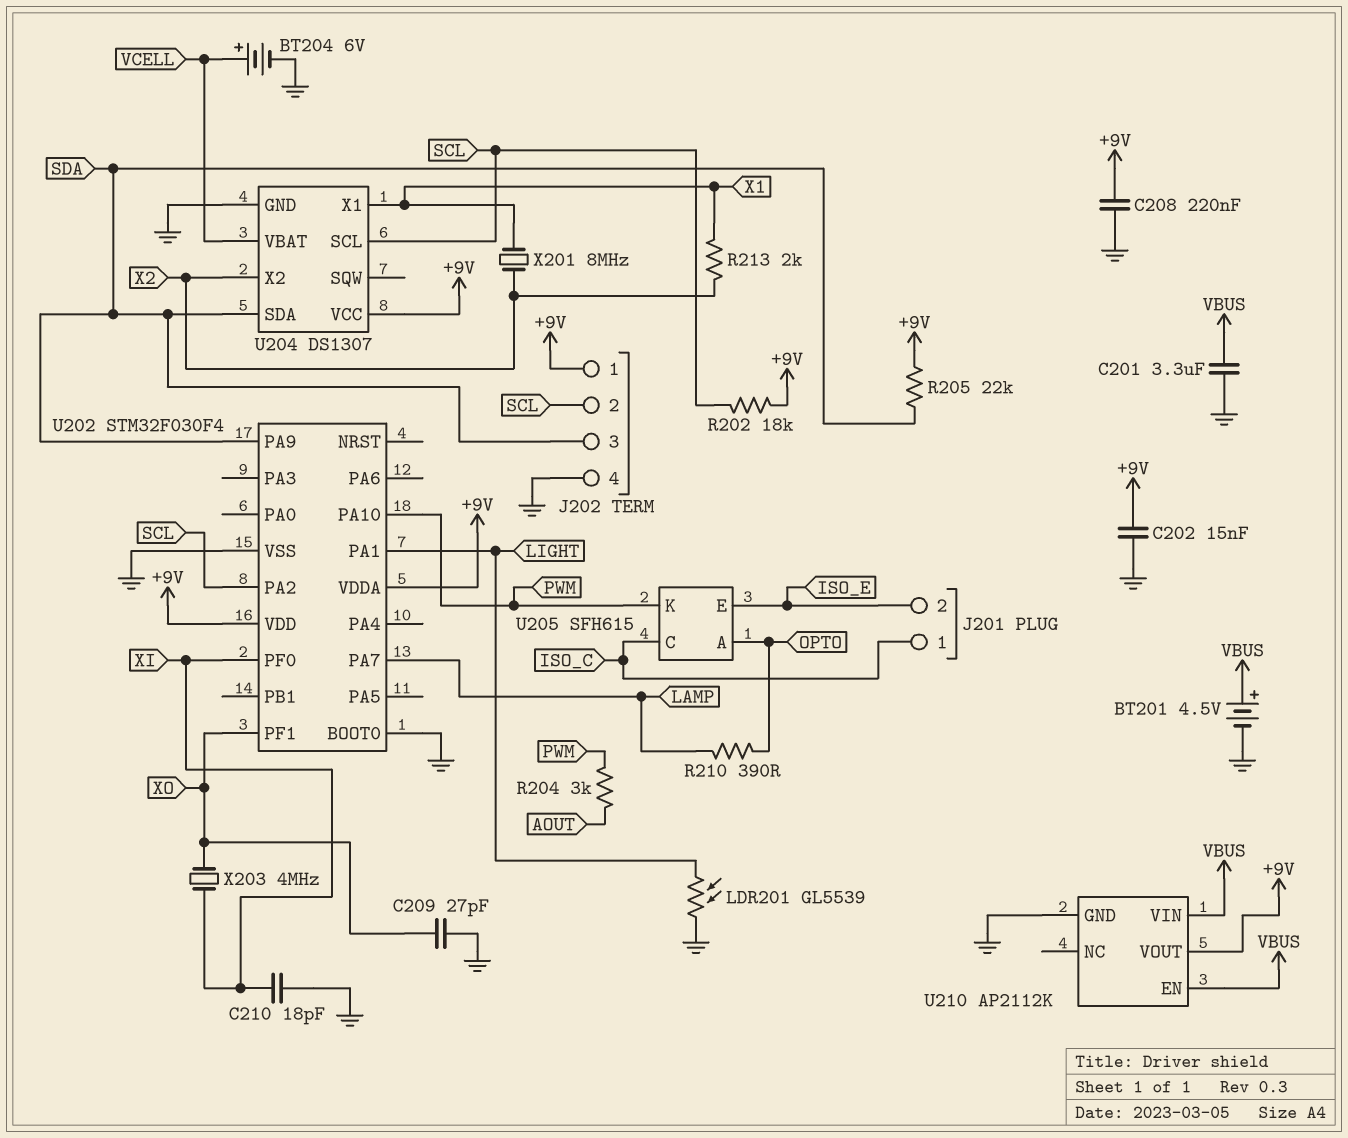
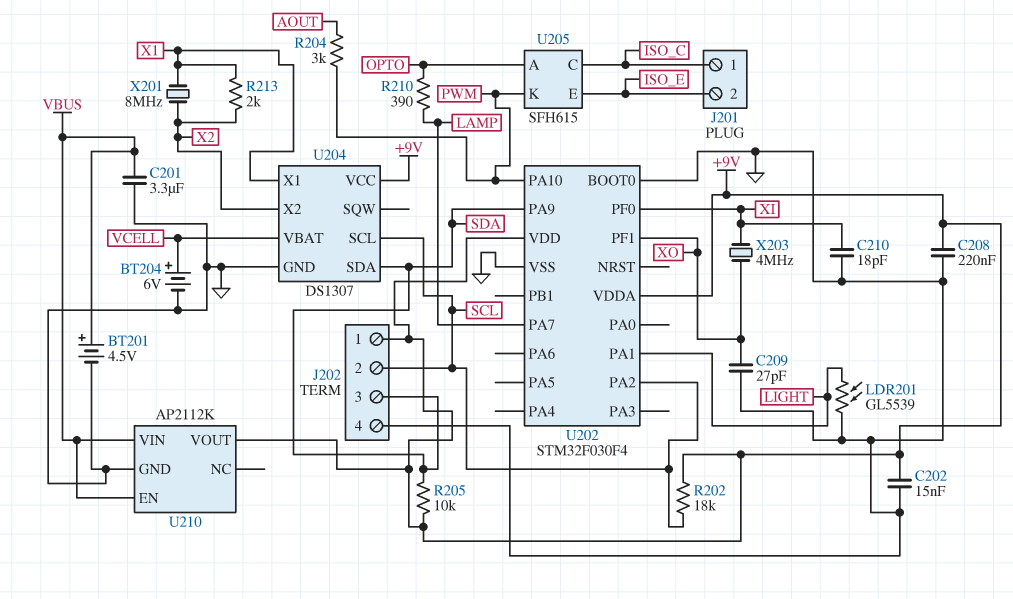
R205: 22k (+9V, SDA) -> 10k (+9V, SDA)

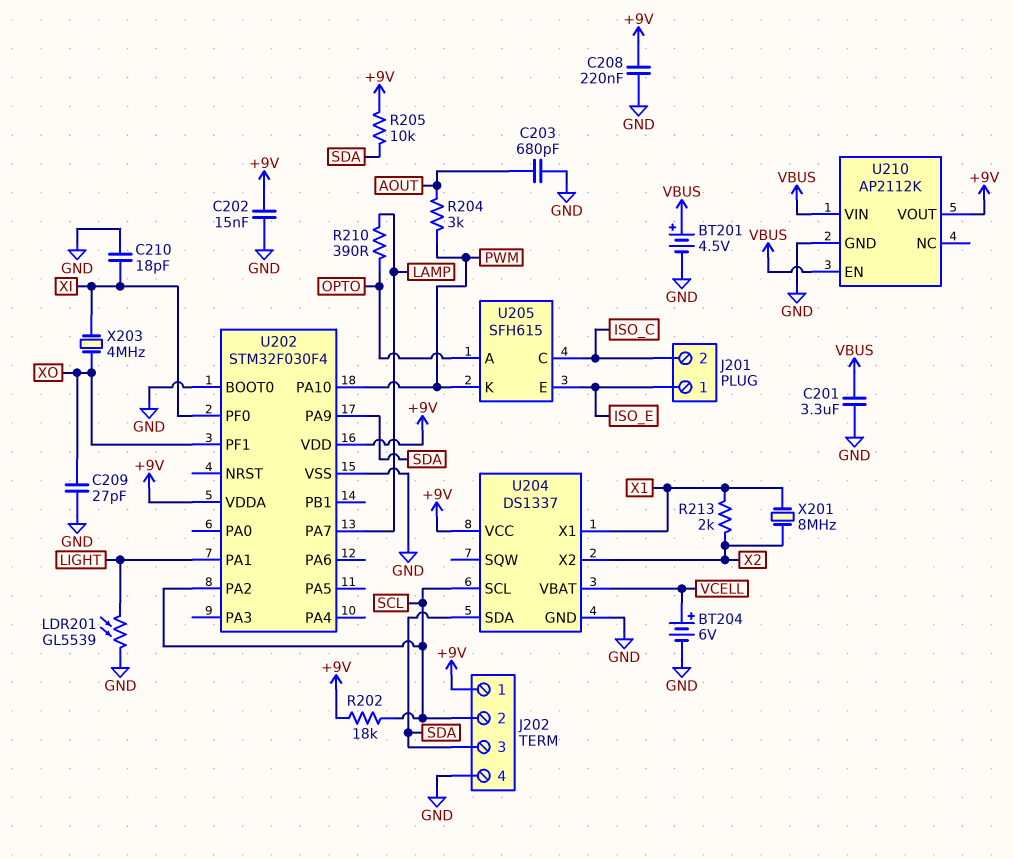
C203: none -> 680pF (AOUT, GND)
J201 pin 1: ISO_C -> ISO_E
J201 pin 2: ISO_E -> ISO_C
U204: DS1307 -> DS1337

